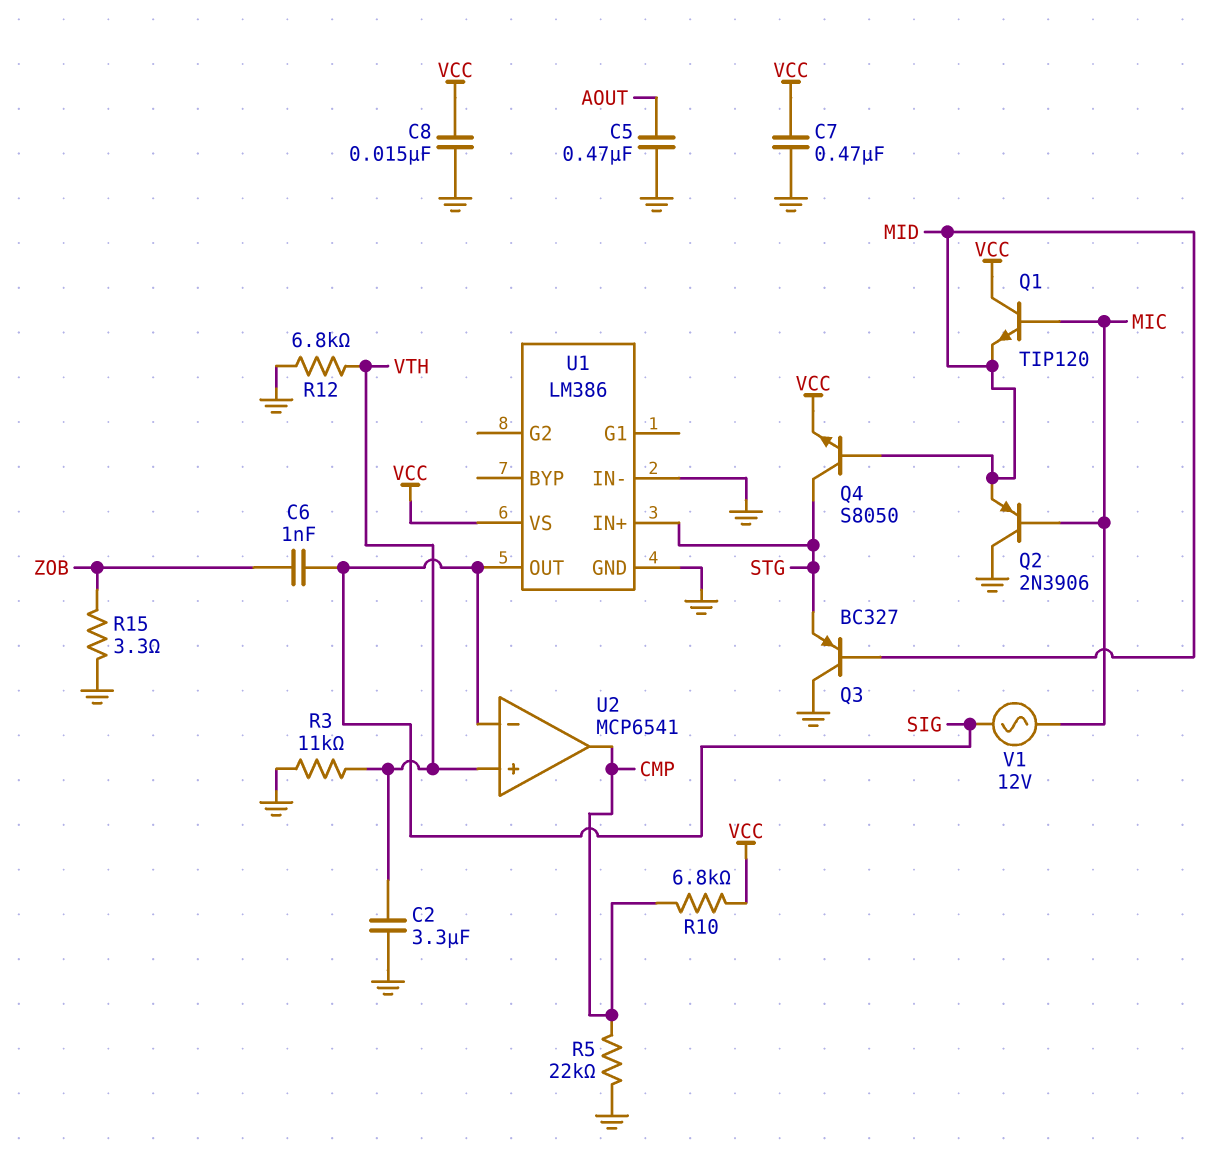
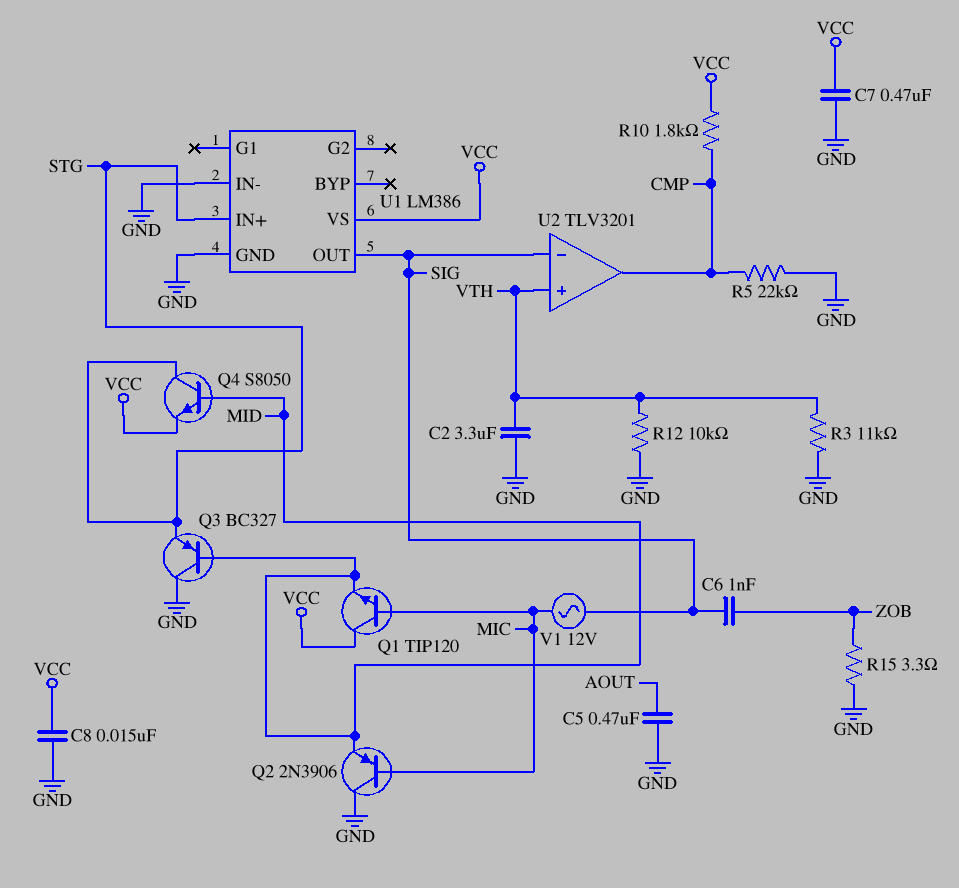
R10: 6.8k (CMP, VCC) -> 1.8k (CMP, VCC)
R12: 6.8k (GND, VTH) -> 10k (GND, VTH)
U2: MCP6541 -> TLV3201

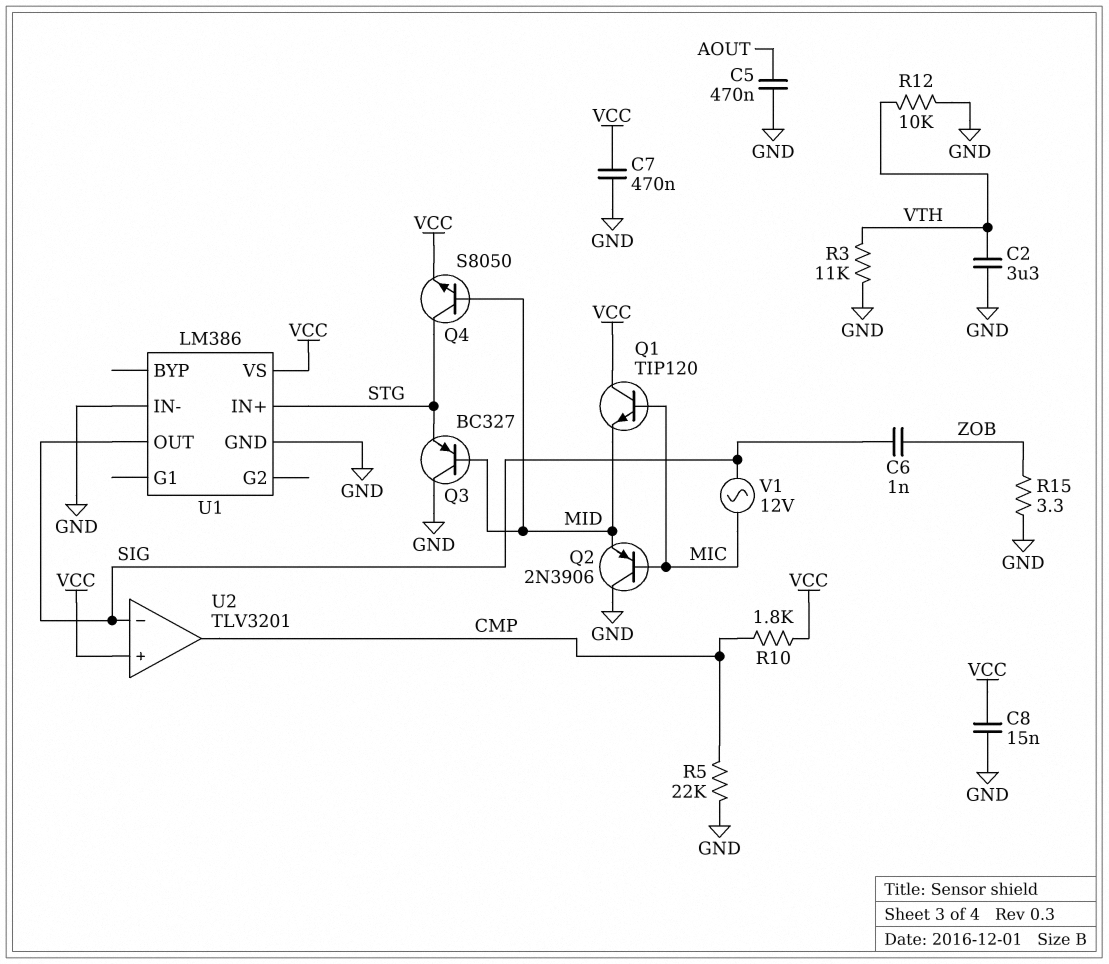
U2 pin in+: VTH -> VCC

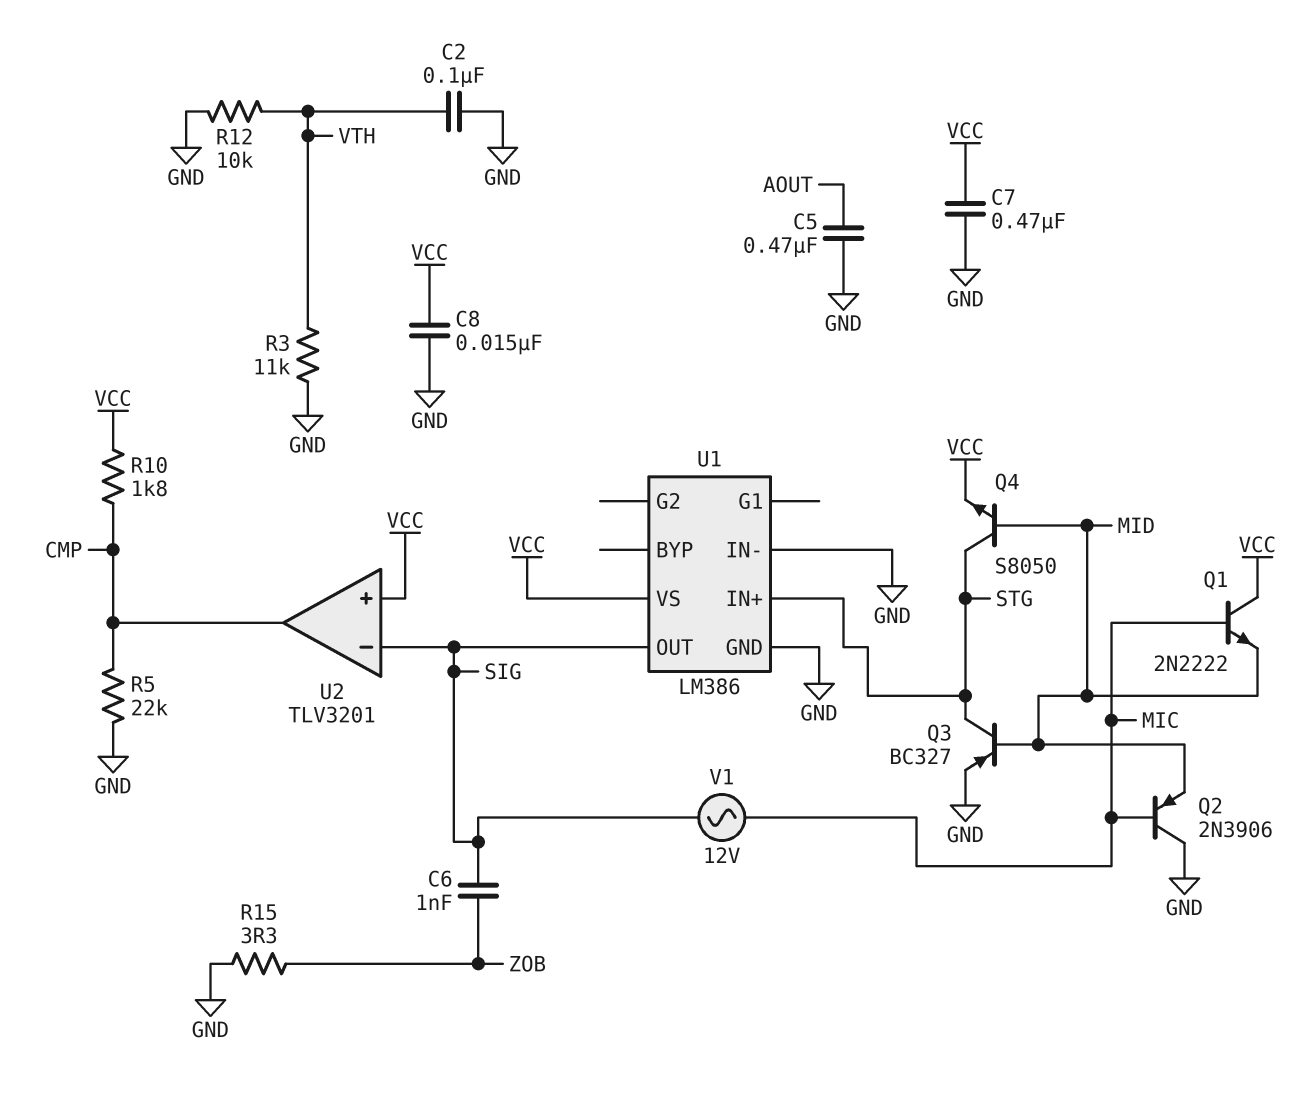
C2: 3.3uF (GND, VTH) -> 100nF (GND, VTH)
Q1: NPN TIP120 (B MIC, C VCC, E MID) -> NPN 2N2222 (B MIC, C VCC, E MID)
Q3: PNP BC327 (B MID, C GND, E STG) -> PNP BC327 (B MID, C STG, E GND)

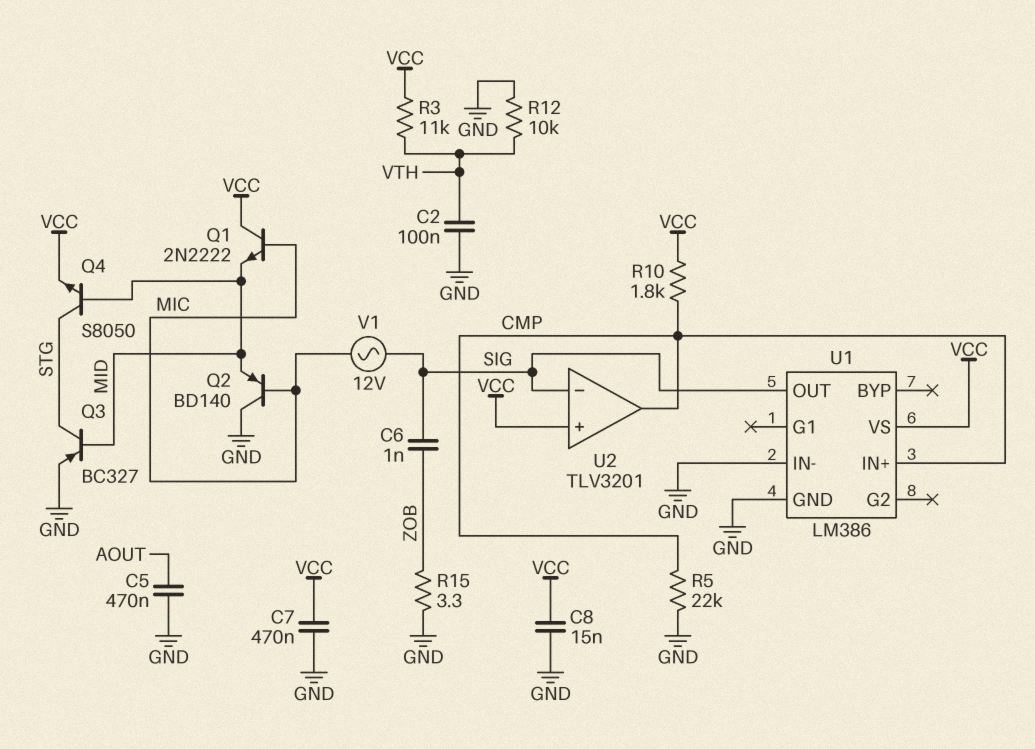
Q2: PNP 2N3906 (B MIC, C GND, E MID) -> PNP BD140 (B MIC, C GND, E MID)
R3: 11k (GND, VTH) -> 11k (VCC, VTH)
U1 pin IN+: STG -> CMP

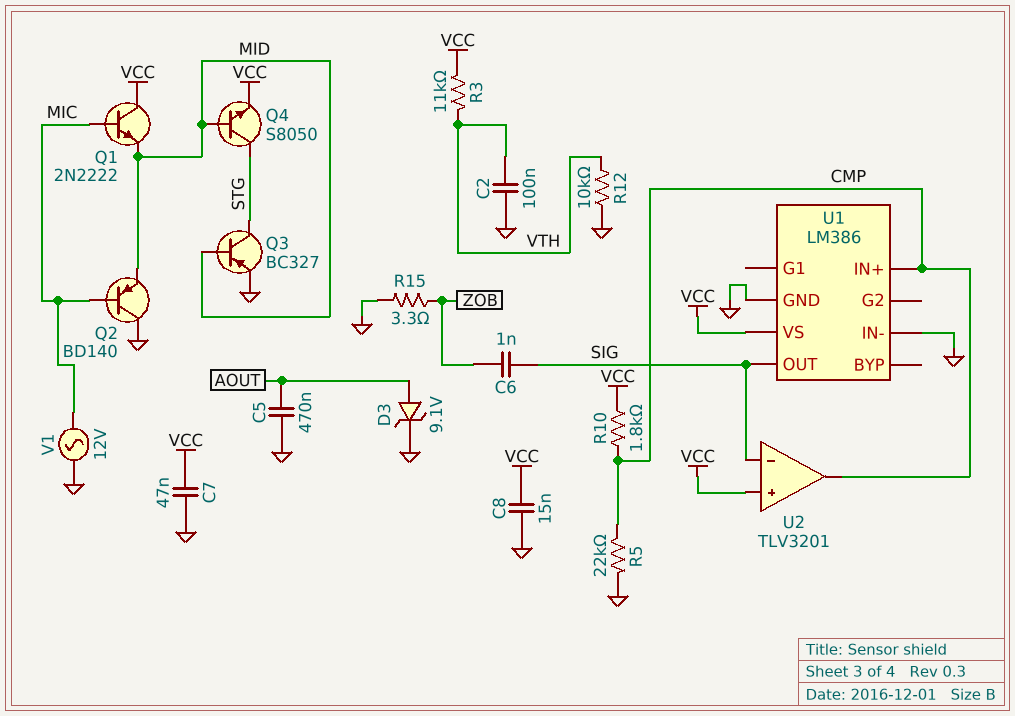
C7: 470nF (GND, VCC) -> 47nF (GND, VCC)
D3: none -> zener 9.1V (A AOUT, K GND)
V1: AC 12V (MIC, SIG) -> AC 12V (GND, MIC)

